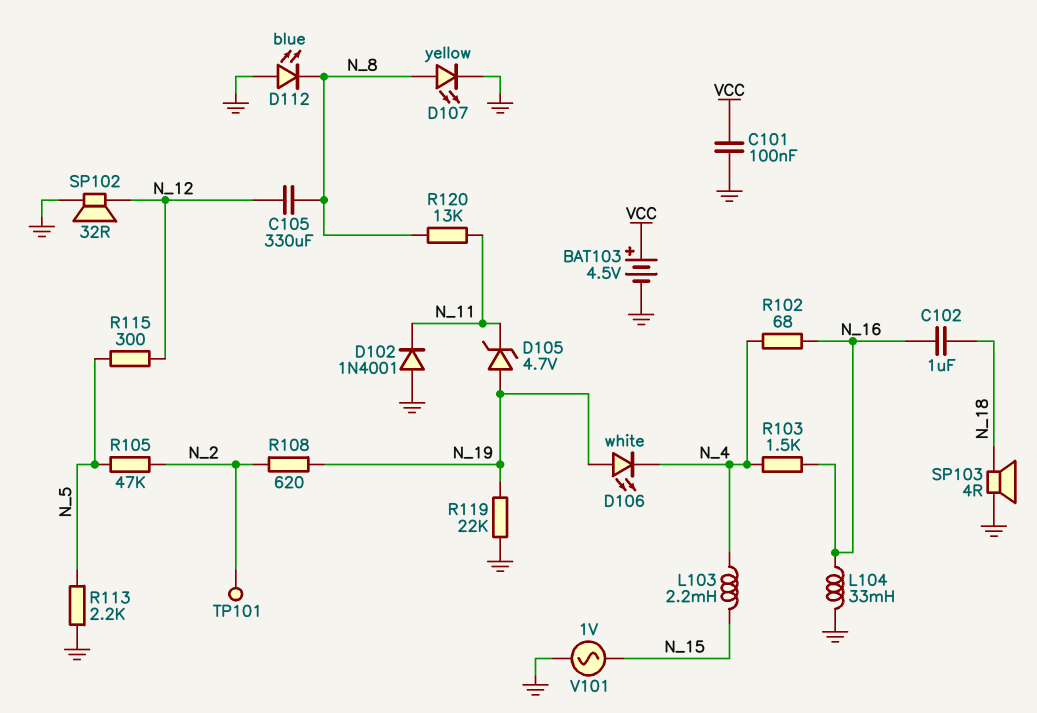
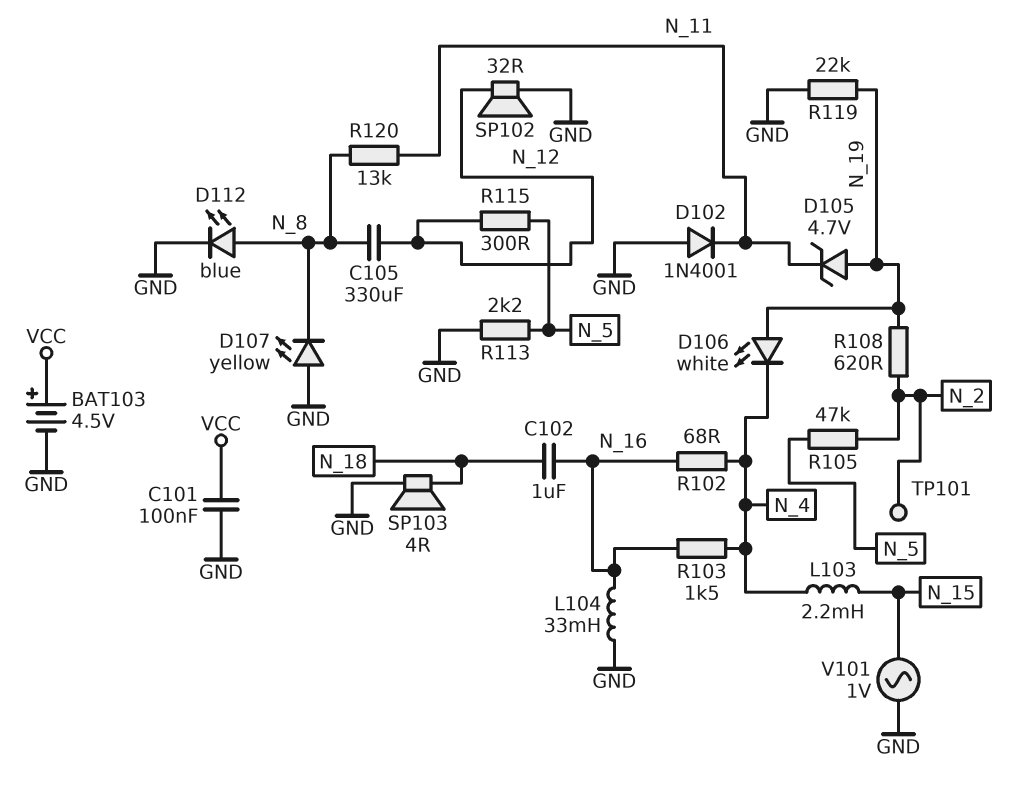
D107: LED yellow (A N_8, K GND) -> LED yellow (A GND, K N_8)
D112: LED blue (A GND, K N_8) -> LED blue (A N_8, K GND)

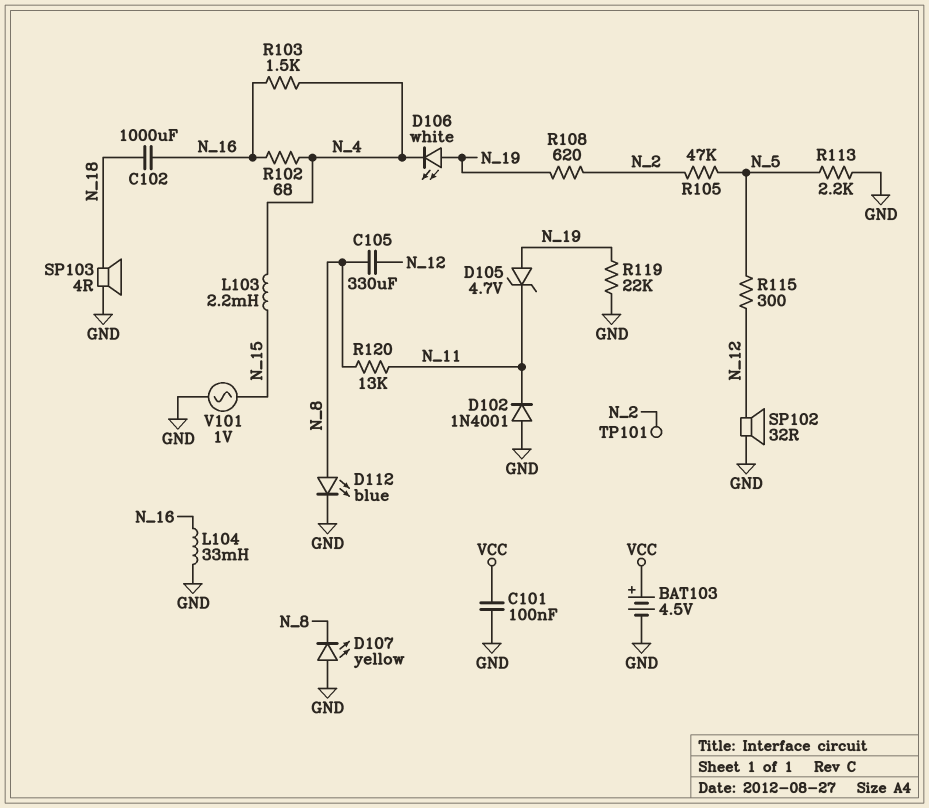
C102: 1uF (N_16, N_18) -> 1000uF (N_16, N_18)

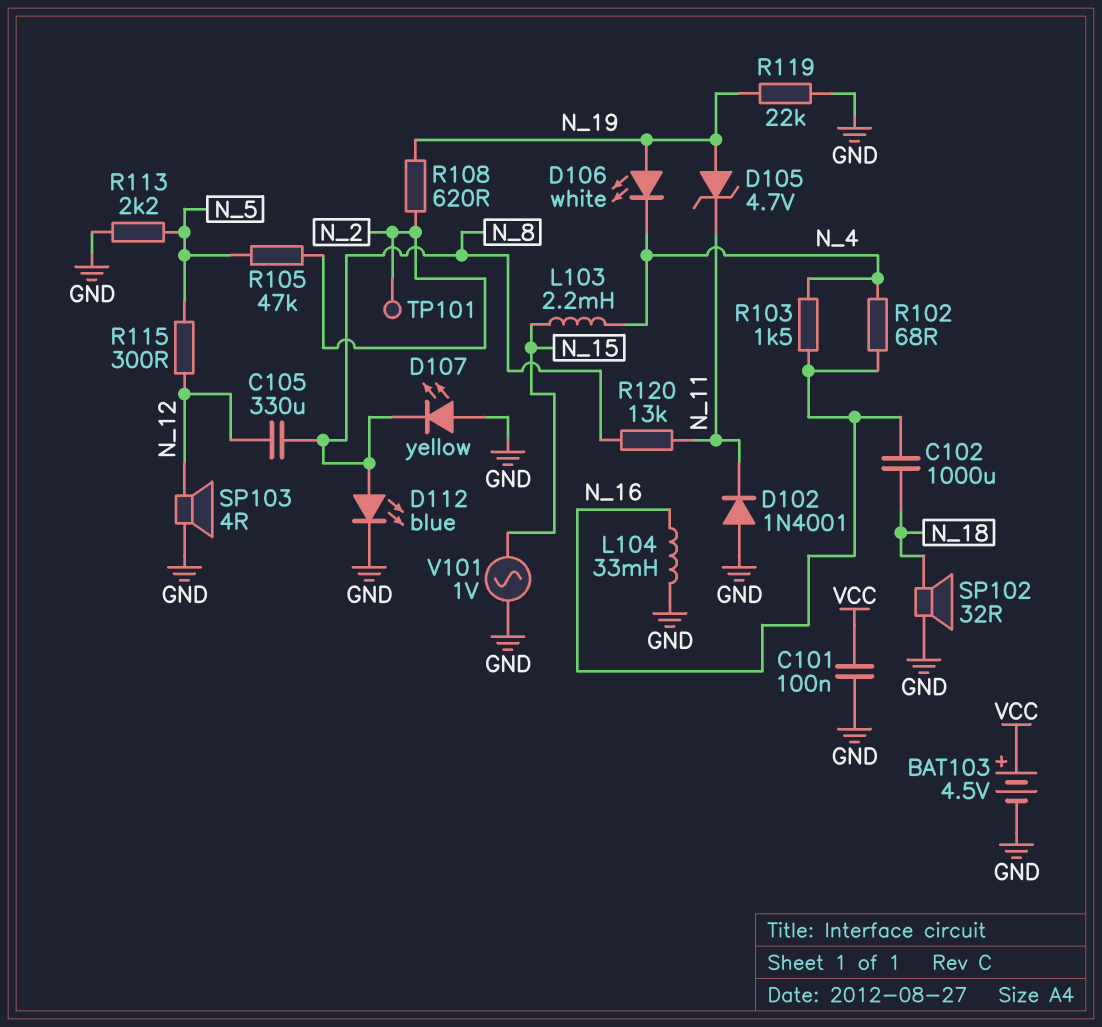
SP102: speaker 32R (GND, N_12) -> speaker 32R (GND, N_18)
SP103: speaker 4R (GND, N_18) -> speaker 4R (GND, N_12)

